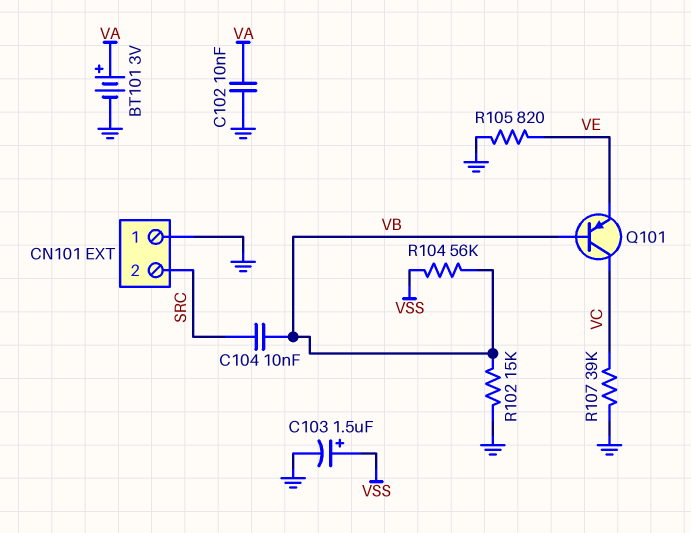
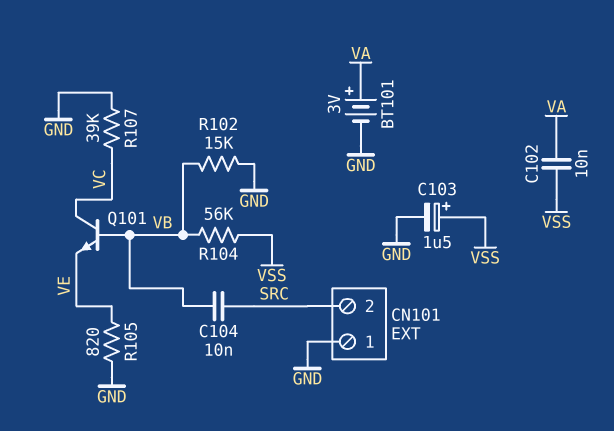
C102: 10nF (GND, VA) -> 10nF (VA, VSS)
Q101: PNP (B VB, C VC, E VE) -> NPN (B VB, C VC, E VE)

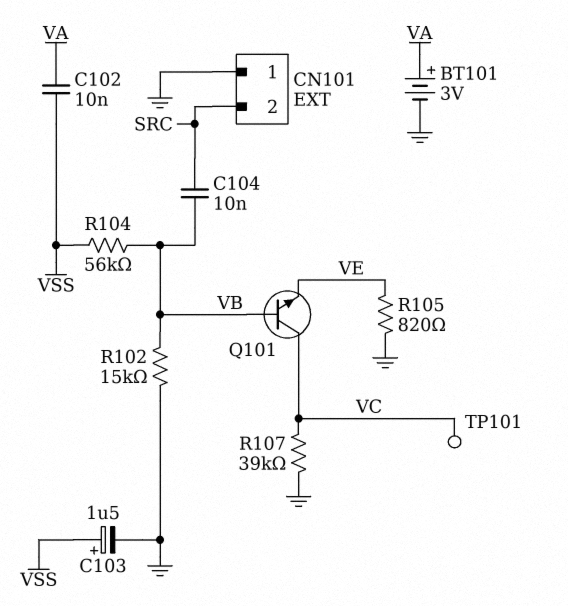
TP101: none -> test point (VC)

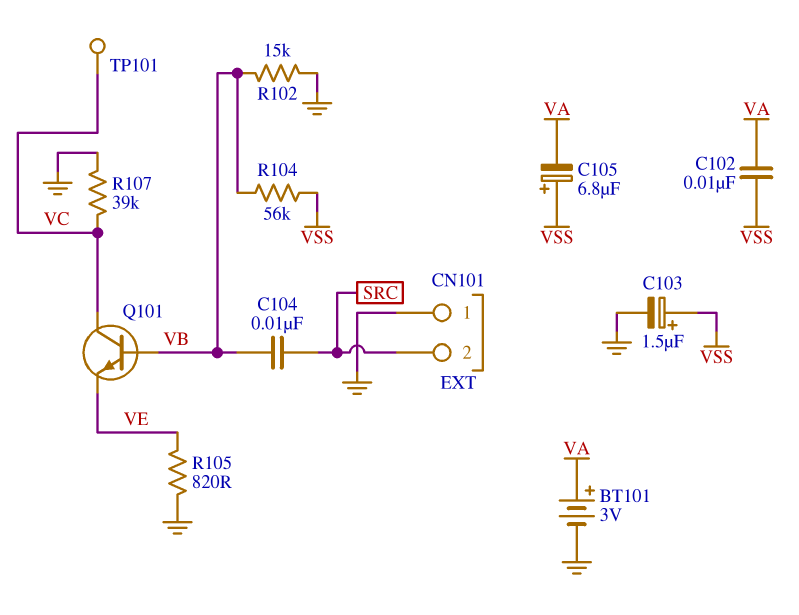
C105: none -> 6.8uF (plus VSS, minus VA)

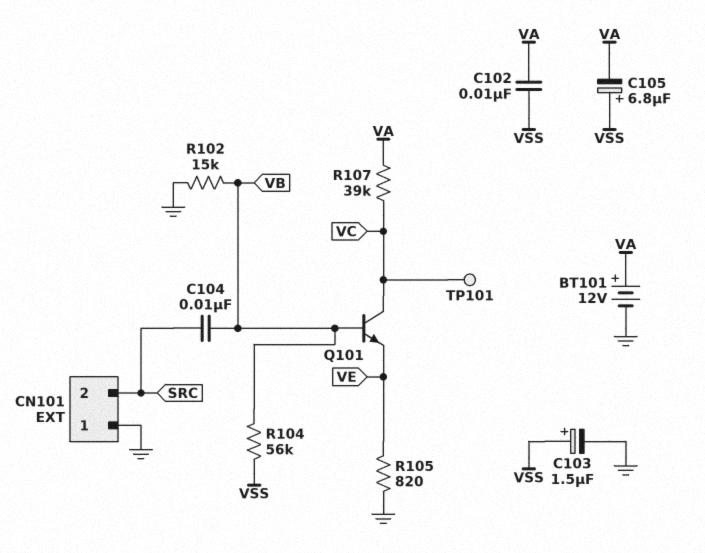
BT101: 3V (plus VA, minus GND) -> 12V (plus VA, minus GND)
R107: 39k (GND, VC) -> 39k (VA, VC)

